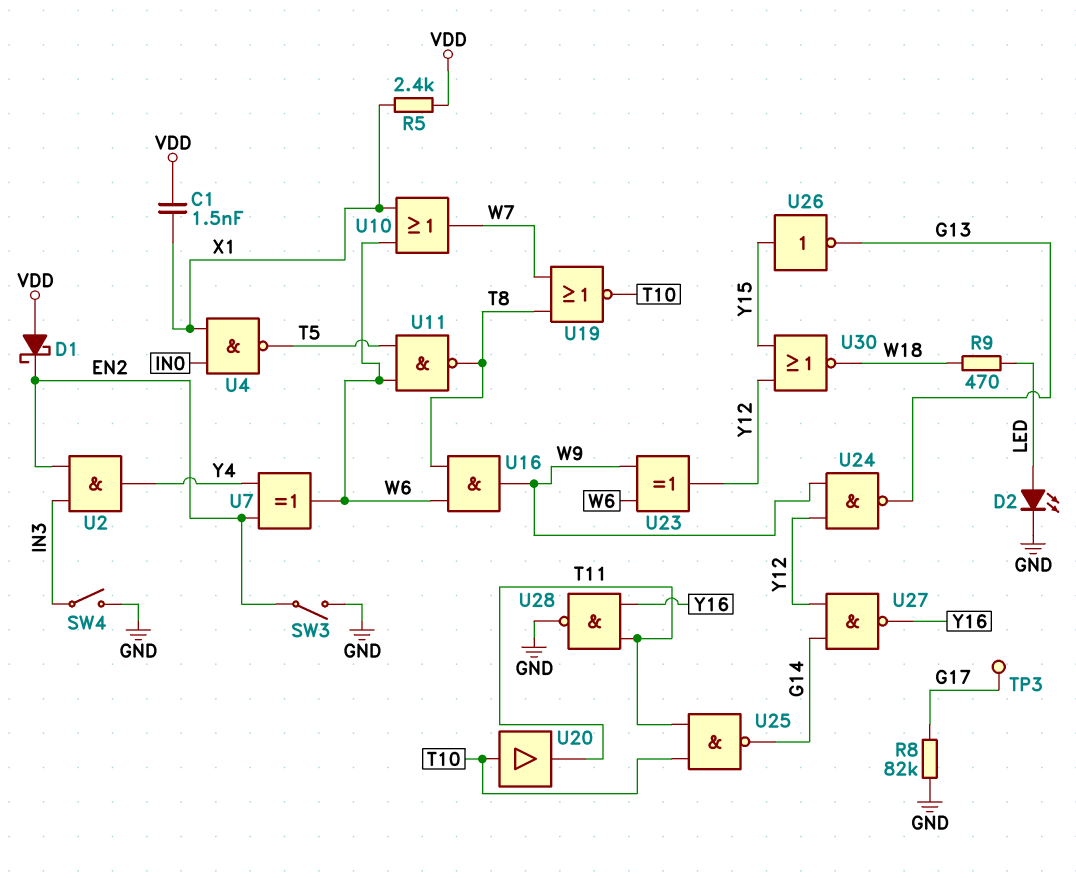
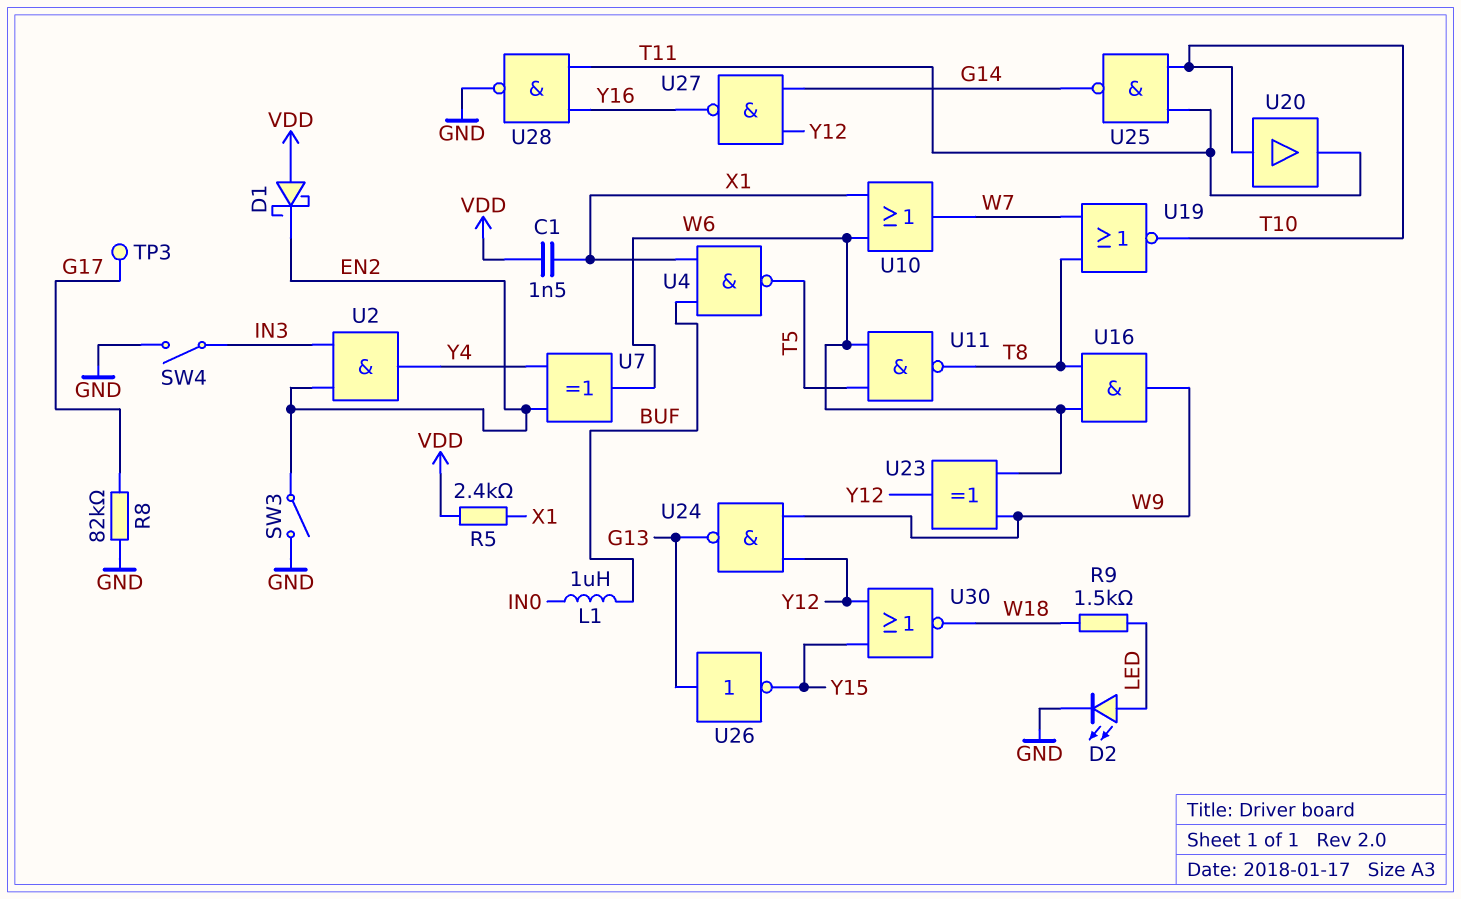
L1: none -> 1uH (BUF, IN0)
R9: 470 (LED, W18) -> 1.5k (LED, W18)
U4: NAND (in IN0, in X1, out T5) -> NAND (in BUF, in X1, out T5)
U26: NOT (in Y15, out G13) -> NOT (in G13, out Y15)

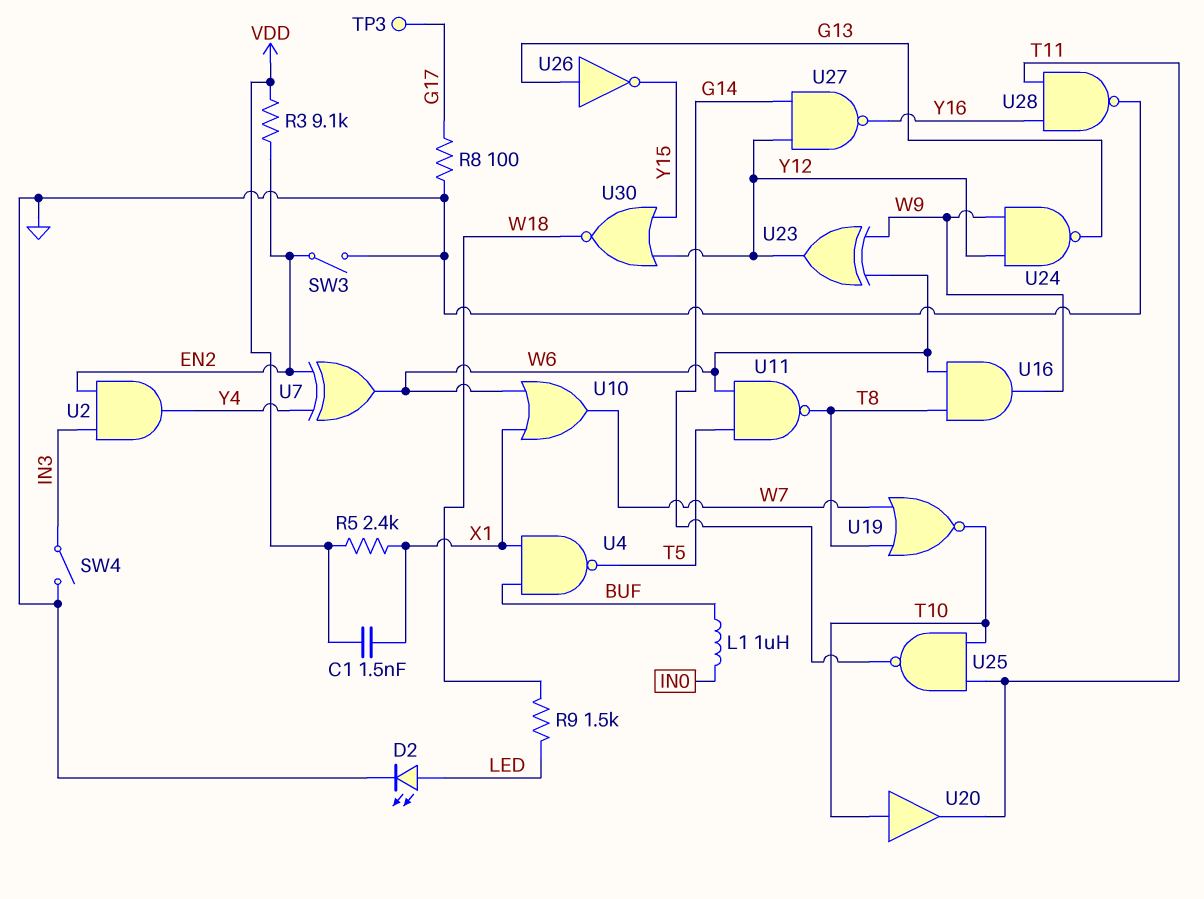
D1: schottky (A VDD, K EN2) -> none
R3: none -> 9.1k (EN2, VDD)
R8: 82k (G17, GND) -> 100 (G17, GND)

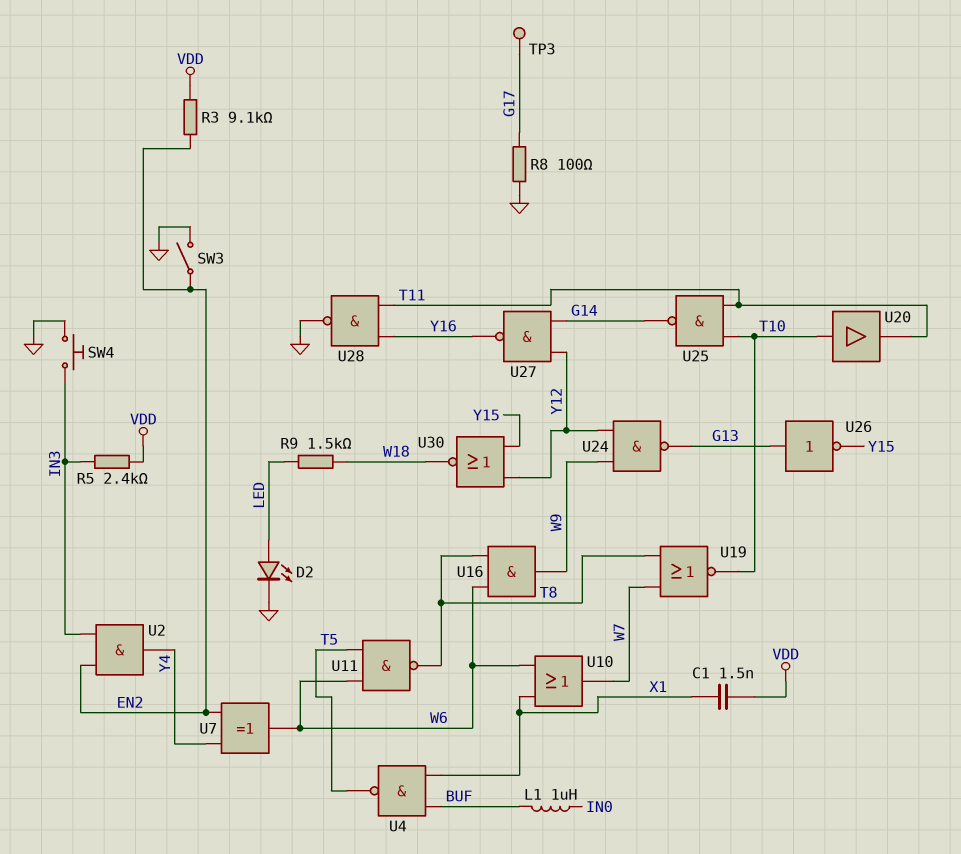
R5: 2.4k (VDD, X1) -> 2.4k (IN3, VDD)
SW4: switch (GND, IN3) -> button (GND, IN3)
U23: XOR (in W6, in W9, out Y12) -> none

